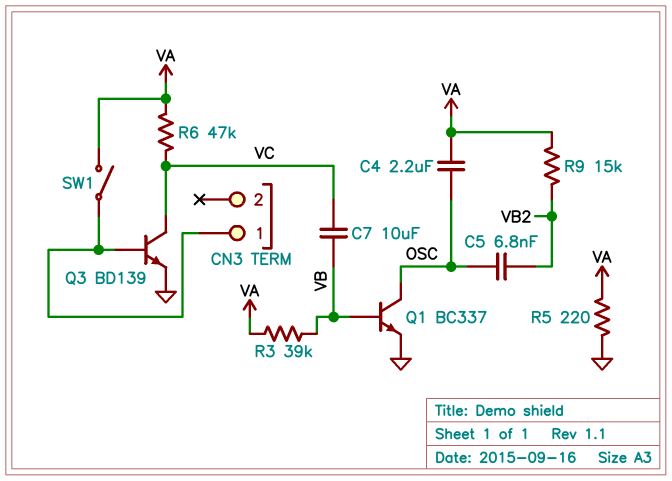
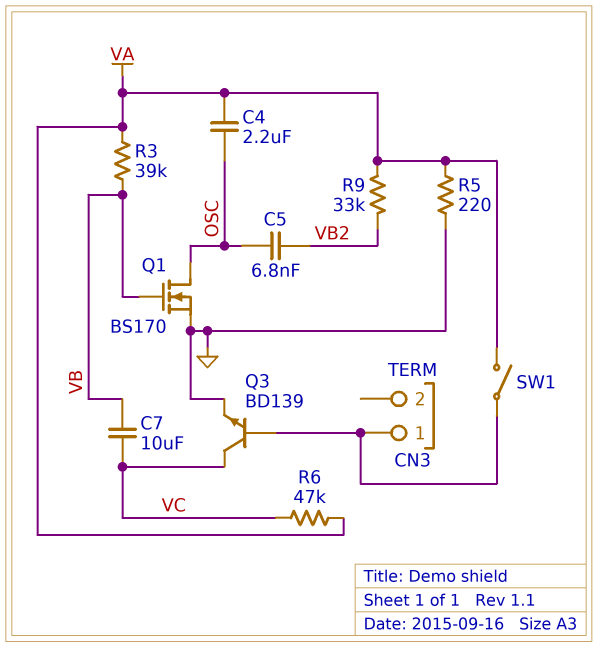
Q1: NPN BC337 (B VB, C OSC, E GND) -> NMOS BS170 (G VB, D OSC, S GND)
R9: 15k (VA, VB2) -> 33k (VA, VB2)

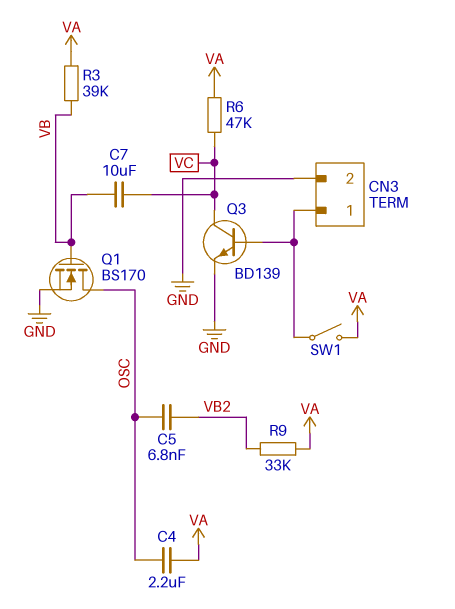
CN3 pin 2: none -> GND
R5: 220 (GND, VA) -> none

